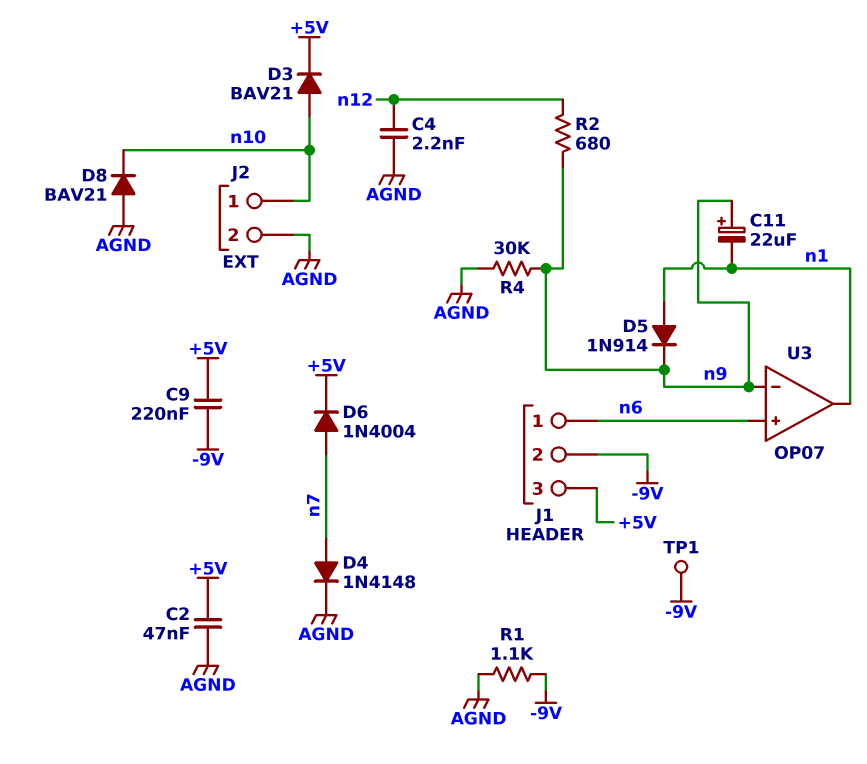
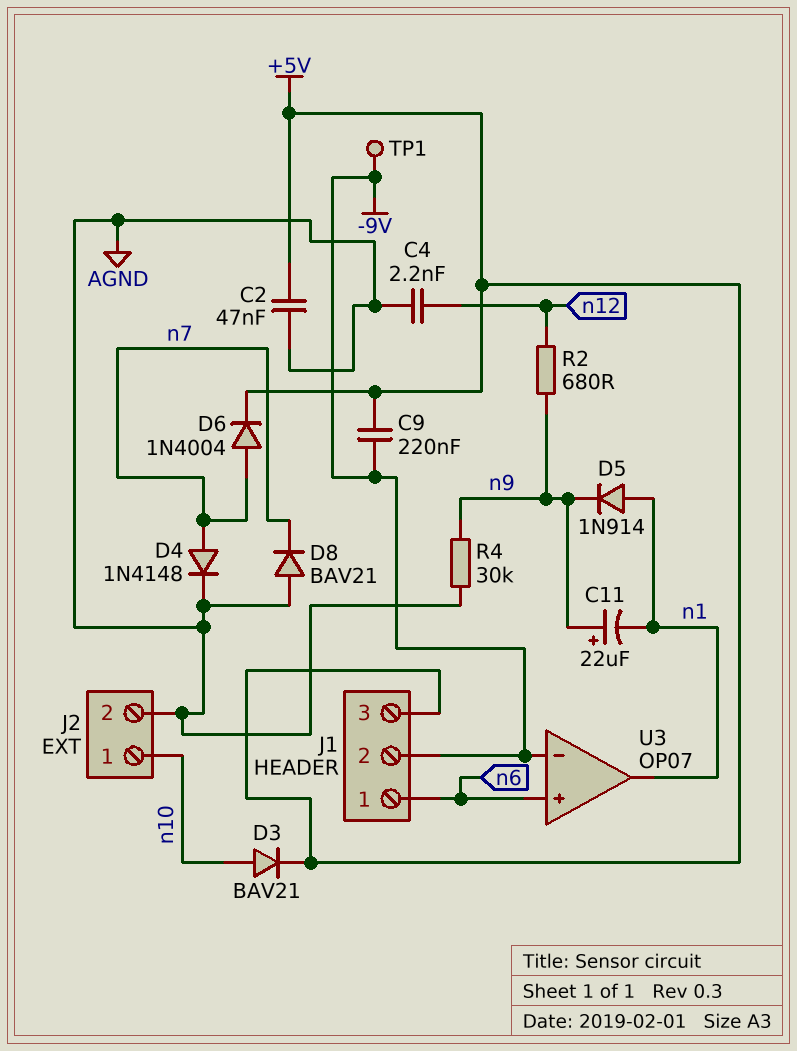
D8: diode BAV21 (A AGND, K n10) -> diode BAV21 (A AGND, K n7)
R1: 1.1k (-9V, AGND) -> none
U3 pin in-: n9 -> -9V

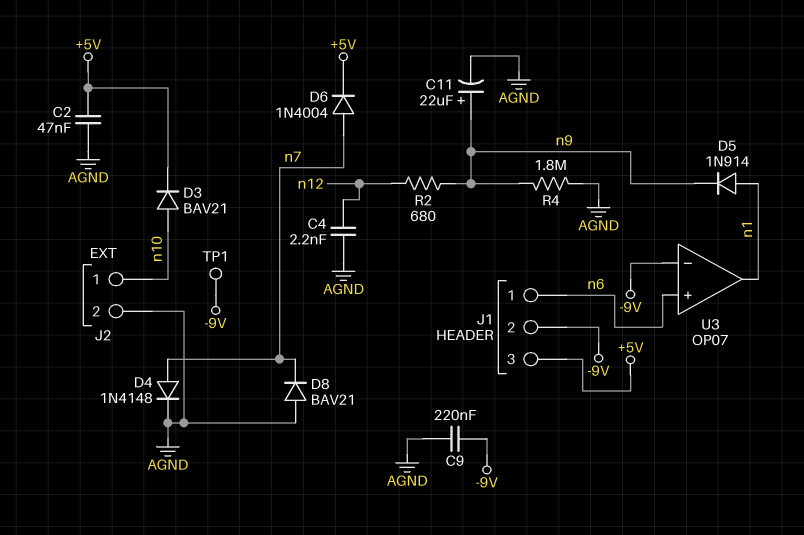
C9: 220nF (+5V, -9V) -> 220nF (-9V, AGND)
C11: 22uF (plus n9, minus n1) -> 22uF (plus n9, minus AGND)
R4: 30k (AGND, n9) -> 1.8M (AGND, n9)

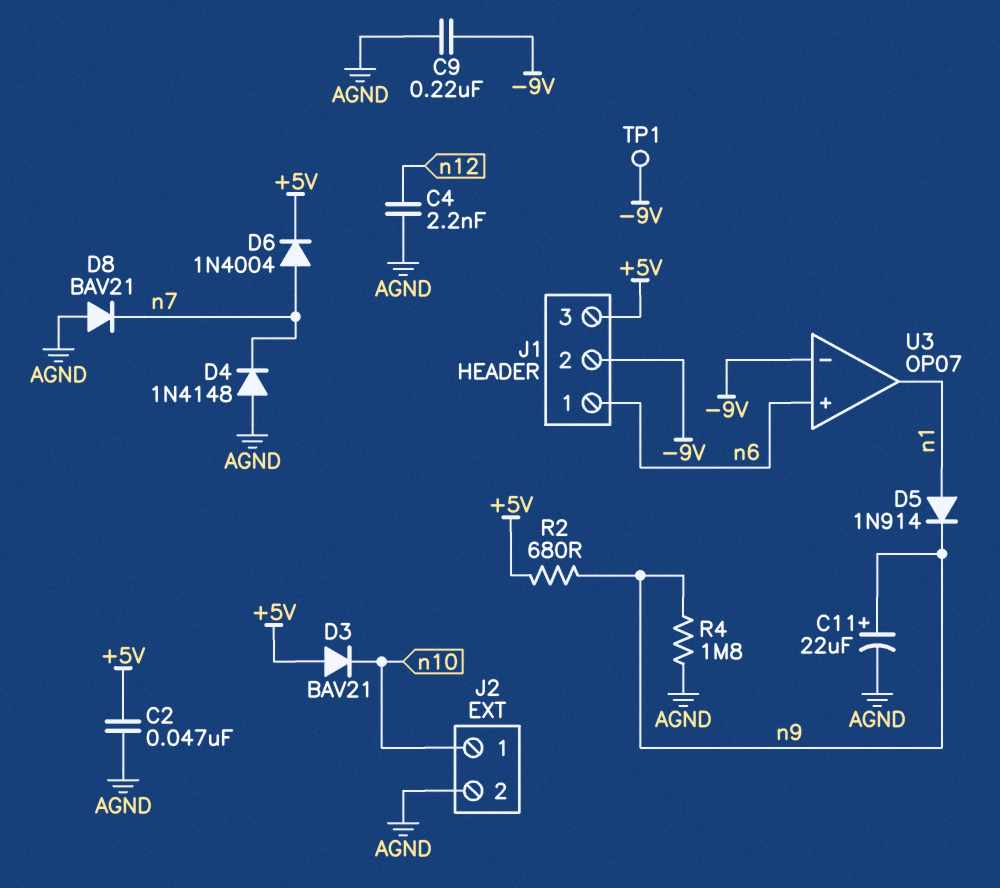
D3: diode BAV21 (A n10, K +5V) -> diode BAV21 (A +5V, K n10)
D4: diode 1N4148 (A n7, K AGND) -> diode 1N4148 (A AGND, K n7)
R2: 680 (n9, n12) -> 680 (+5V, n9)

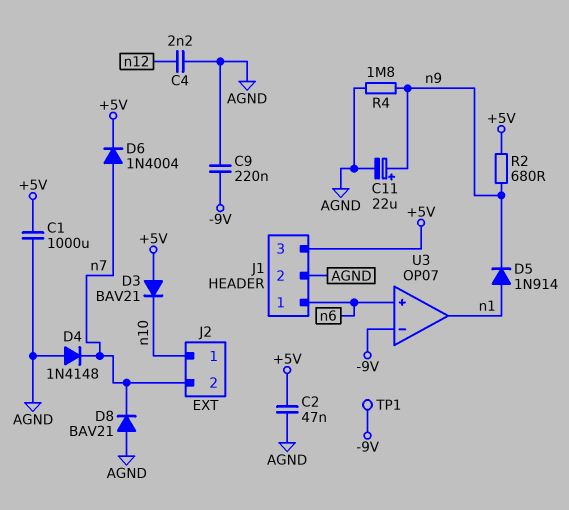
C1: none -> 1000uF (+5V, AGND)
J1 pin 2: -9V -> AGND
J2 pin 2: AGND -> n7

